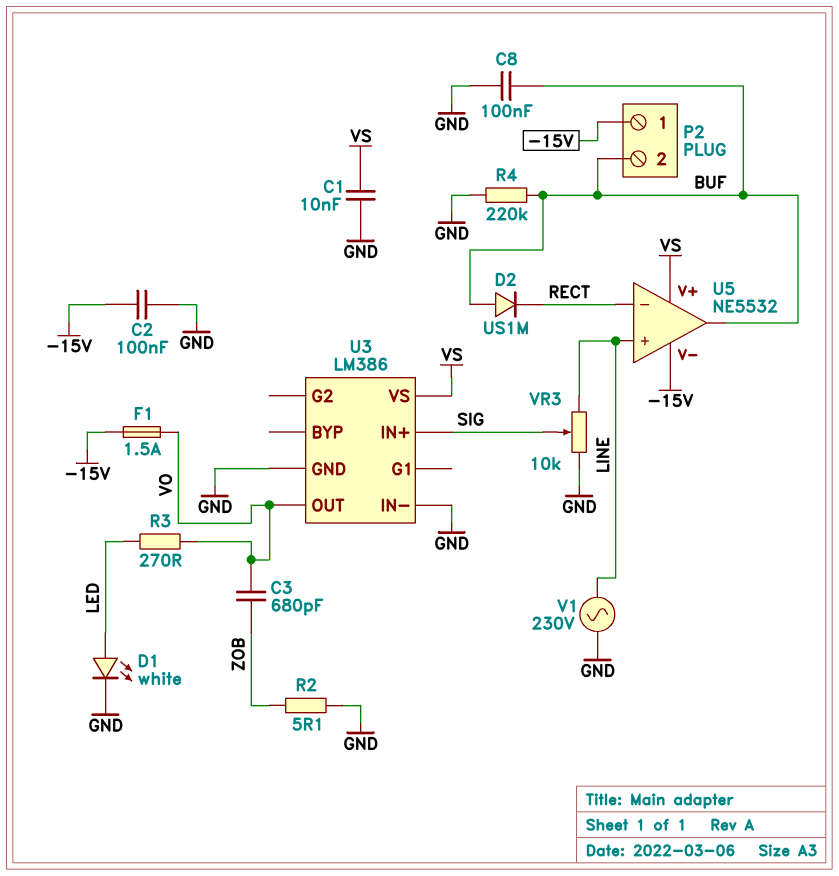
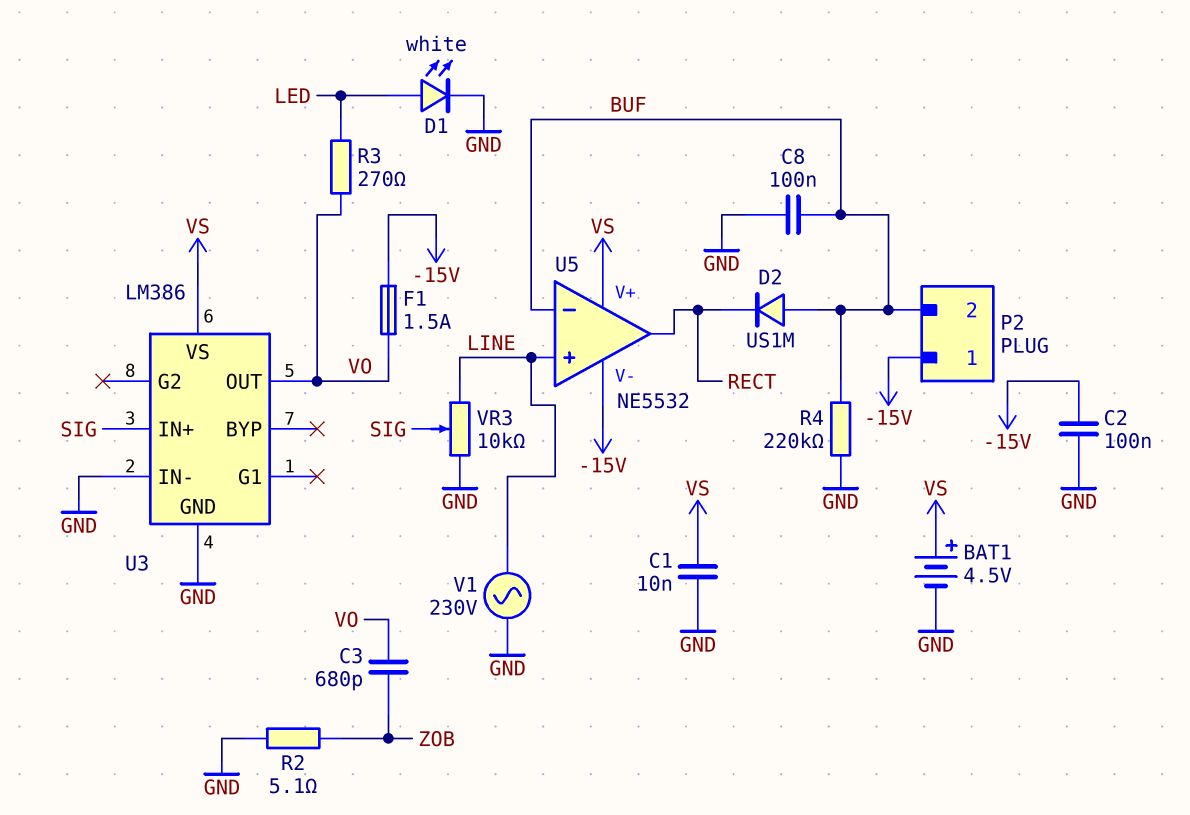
BAT1: none -> 4.5V (plus VS, minus GND)
U5 pin in-: RECT -> BUF
U5 pin out: BUF -> RECT

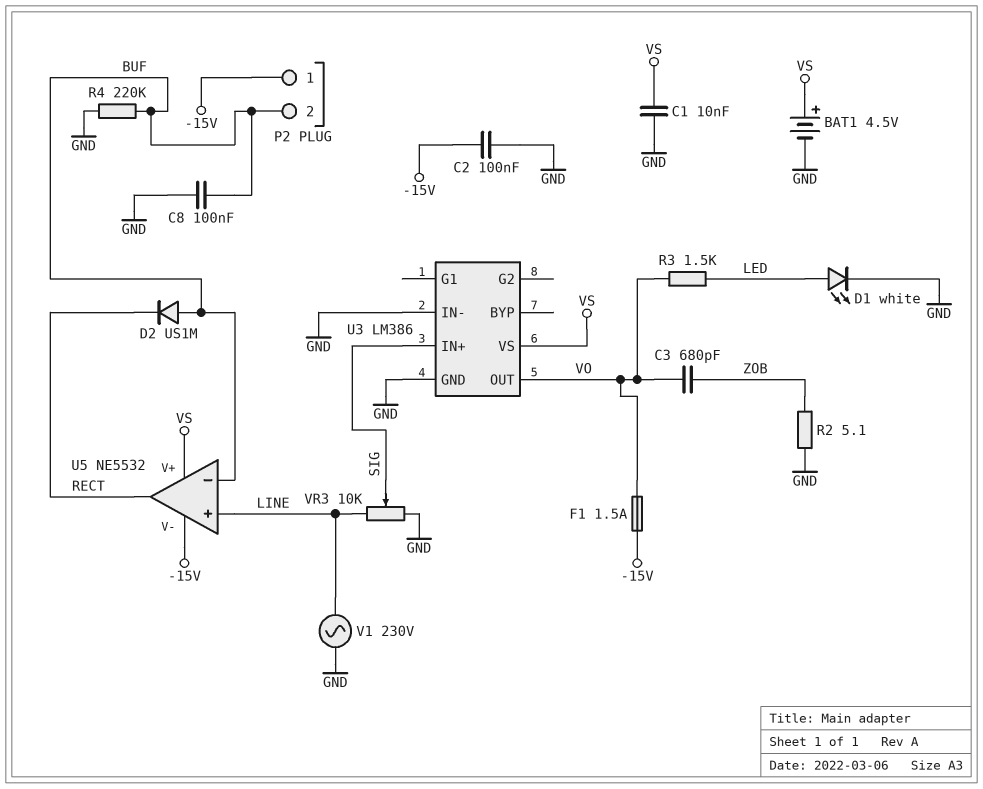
R3: 270 (LED, VO) -> 1.5k (LED, VO)

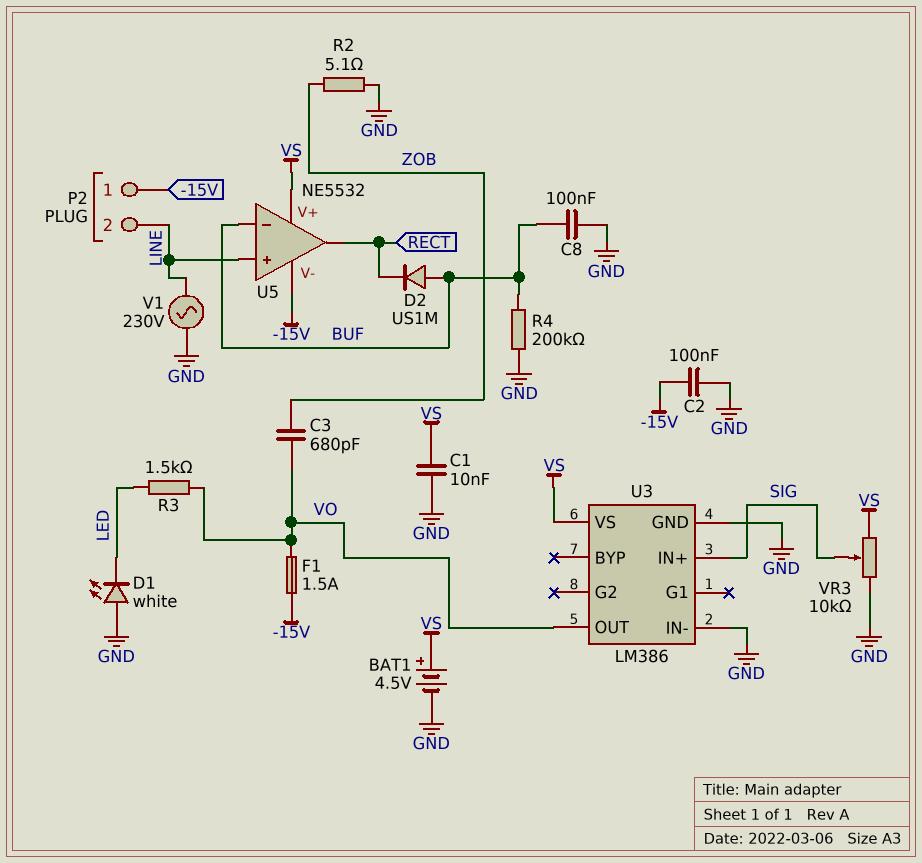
D1: LED white (A LED, K GND) -> LED white (A GND, K LED)
P2 pin 2: BUF -> LINE
R4: 220k (BUF, GND) -> 200k (BUF, GND)
VR3: 10k (GND, LINE, wiper SIG) -> 10k (GND, VS, wiper SIG)

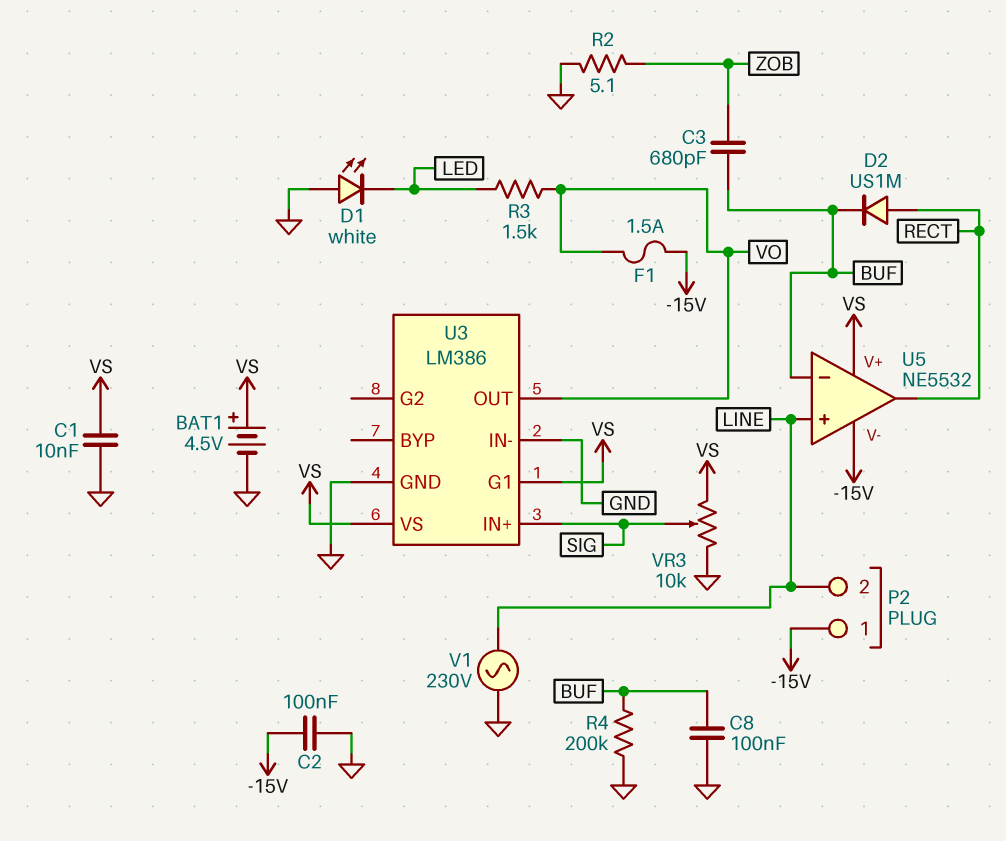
C3: 680pF (VO, ZOB) -> 680pF (BUF, ZOB)
D2: diode US1M (A BUF, K RECT) -> diode US1M (A RECT, K BUF)
U3 pin G1: none -> VS

